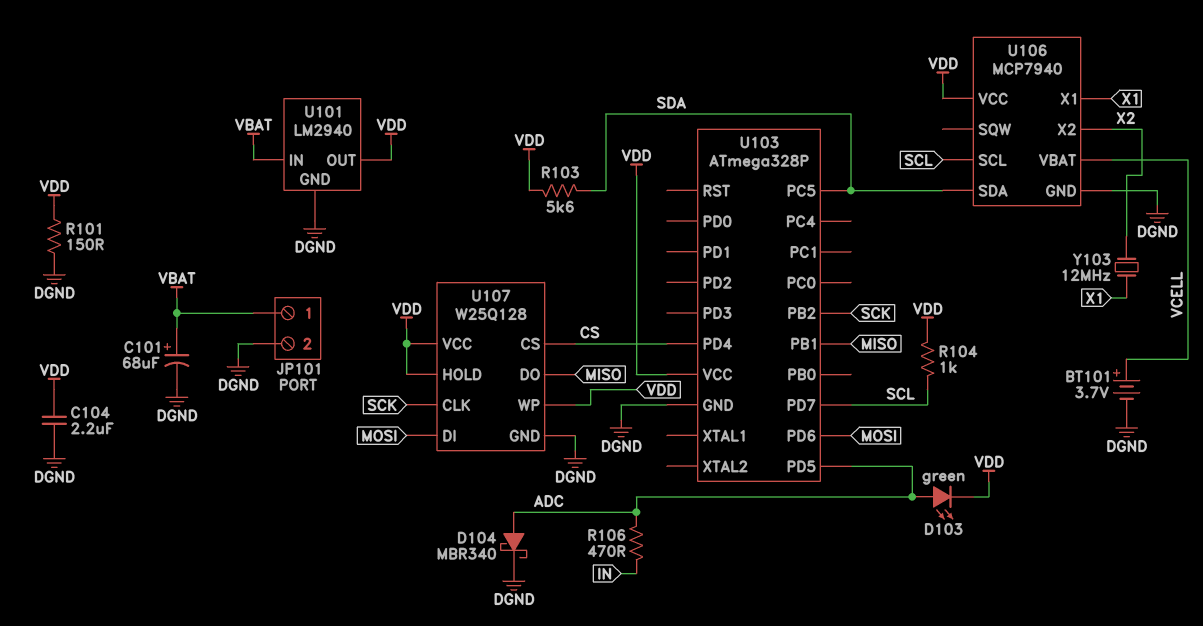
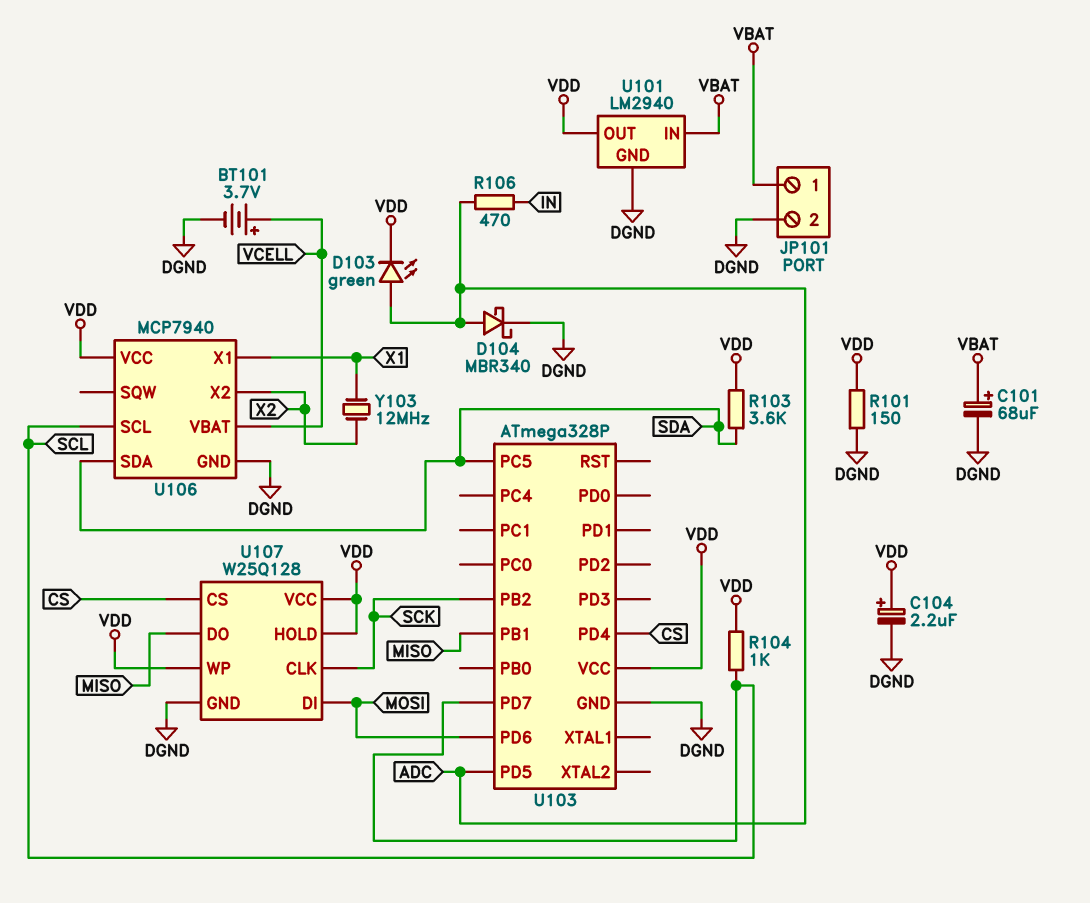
C104: 2.2uF (DGND, VDD) -> 2.2uF (plus VDD, minus DGND)
R103: 5.6k (SDA, VDD) -> 3.6k (SDA, VDD)

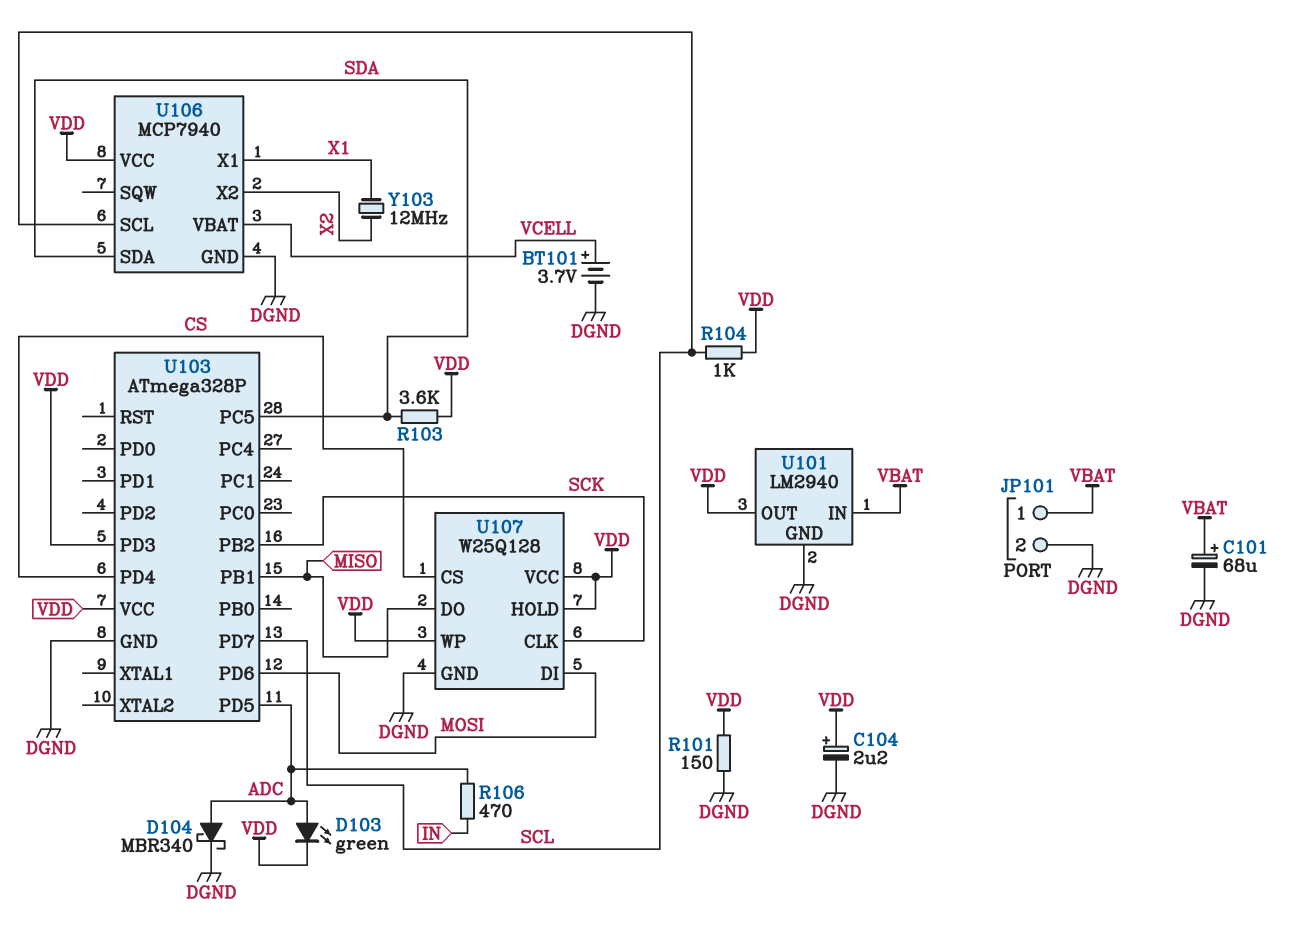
U103 pin PD3: none -> VDD

